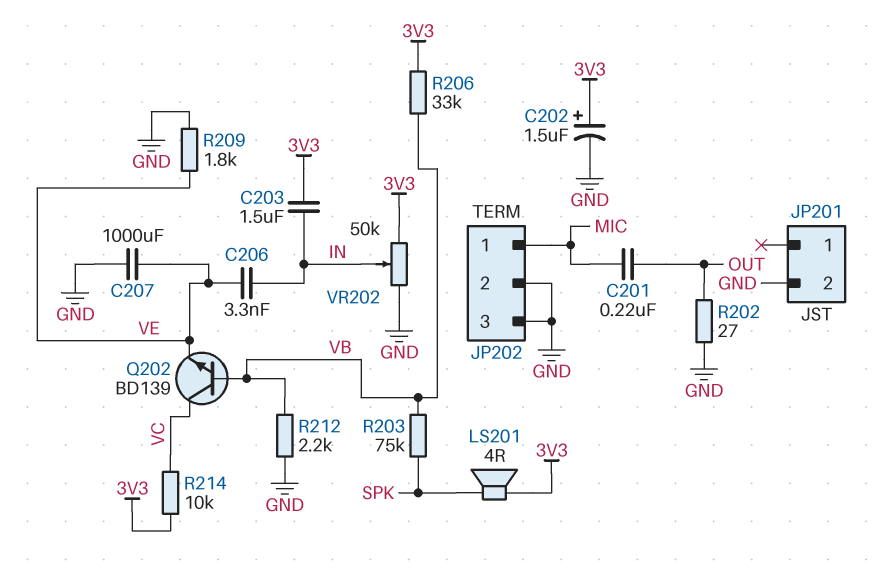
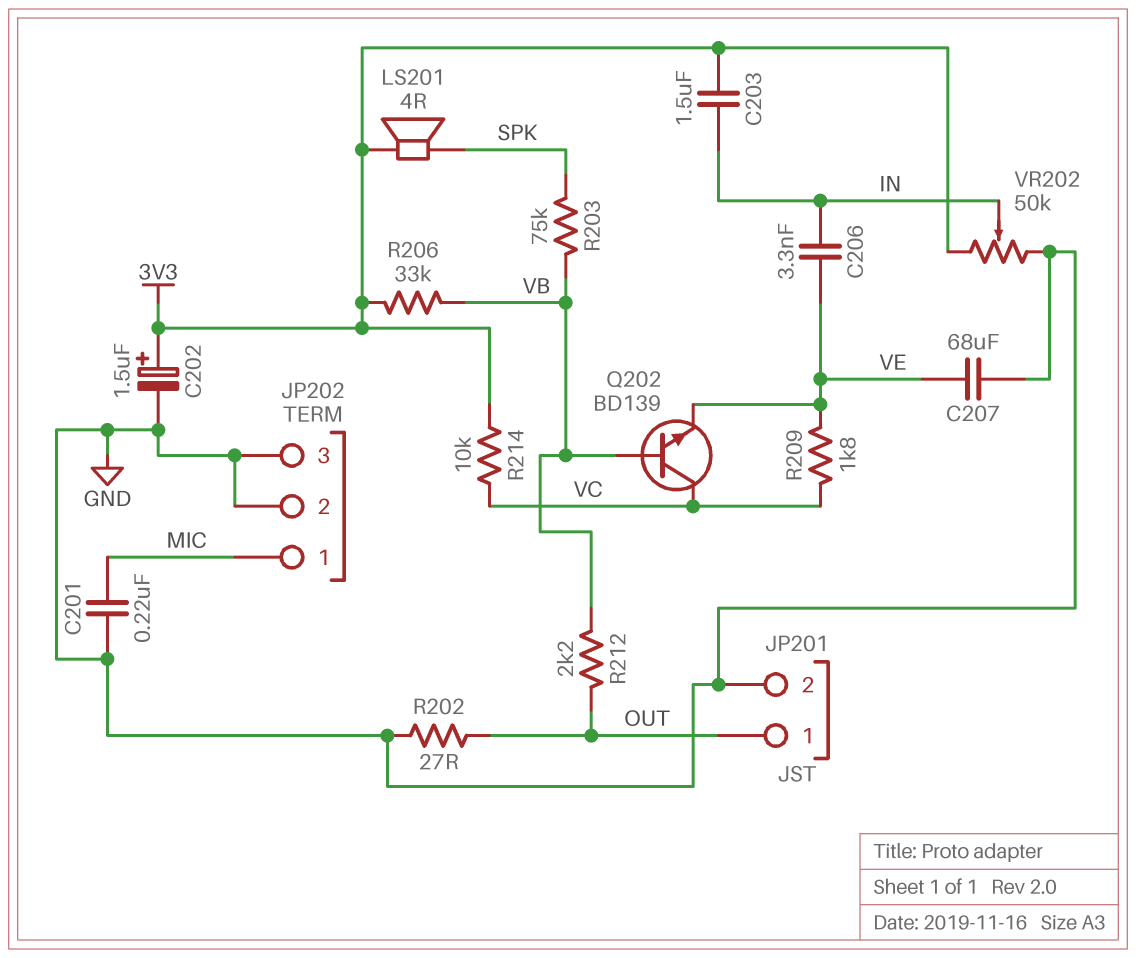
C201: 220nF (MIC, OUT) -> 220nF (GND, MIC)
C207: 1000uF (GND, VE) -> 68uF (GND, VE)
JP201 pin 1: none -> OUT
R209: 1.8k (GND, VE) -> 1.8k (VC, VE)
R212: 2.2k (GND, VB) -> 2.2k (OUT, VB)

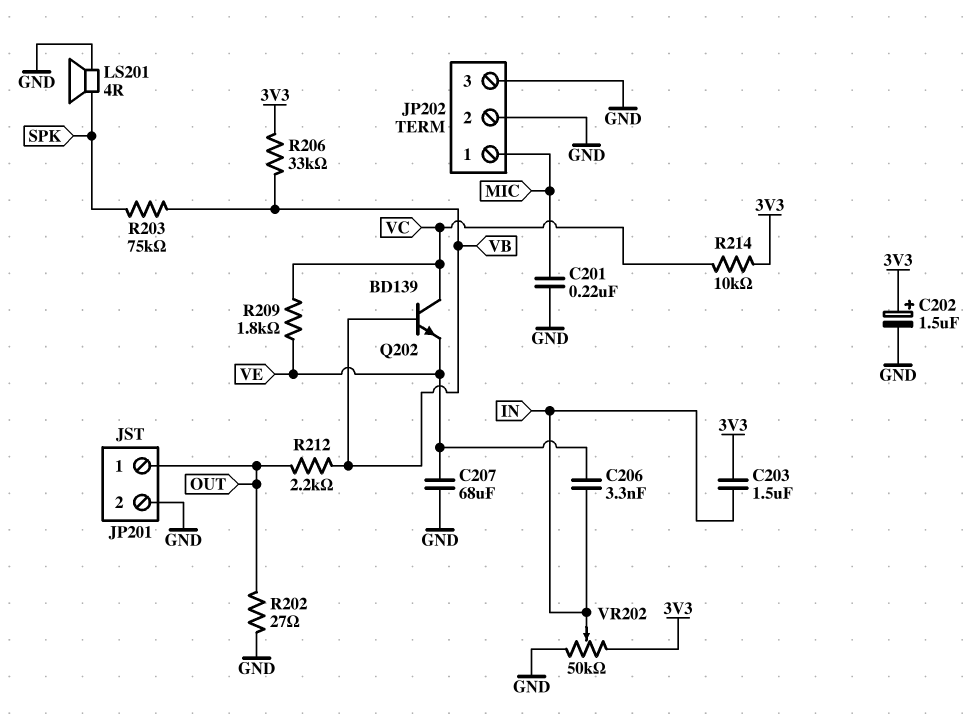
LS201: speaker 4R (3V3, SPK) -> speaker 4R (GND, SPK)

